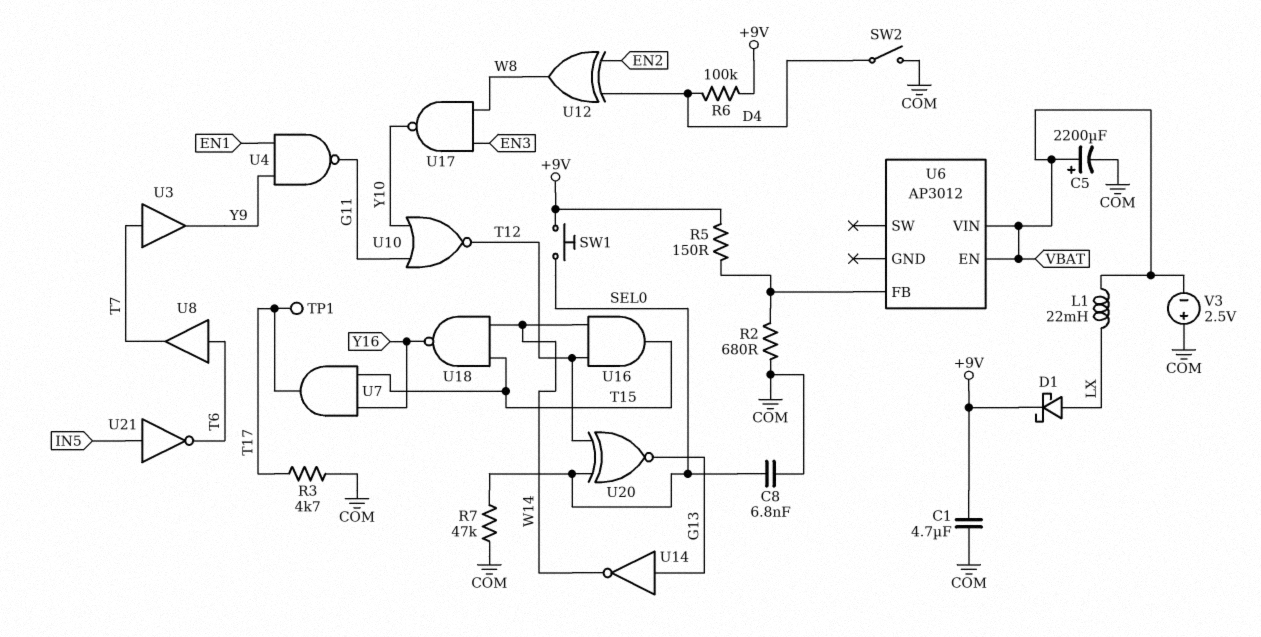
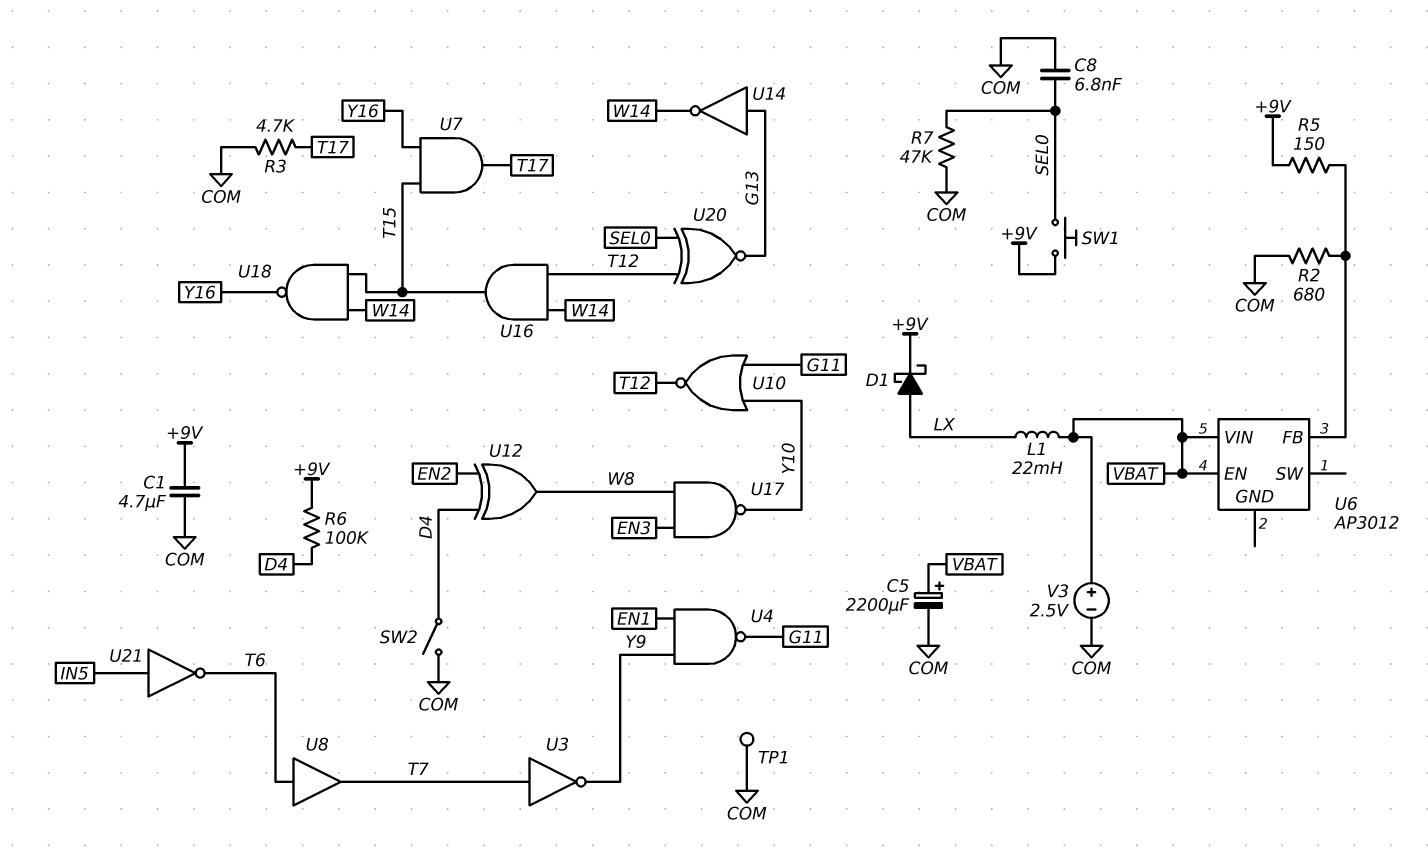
TP1: test point (T17) -> test point (COM)
U3: buffer (in T7, out Y9) -> NOT (in T7, out Y9)
V3: 2.5V (plus COM, minus VBAT) -> 2.5V (plus VBAT, minus COM)

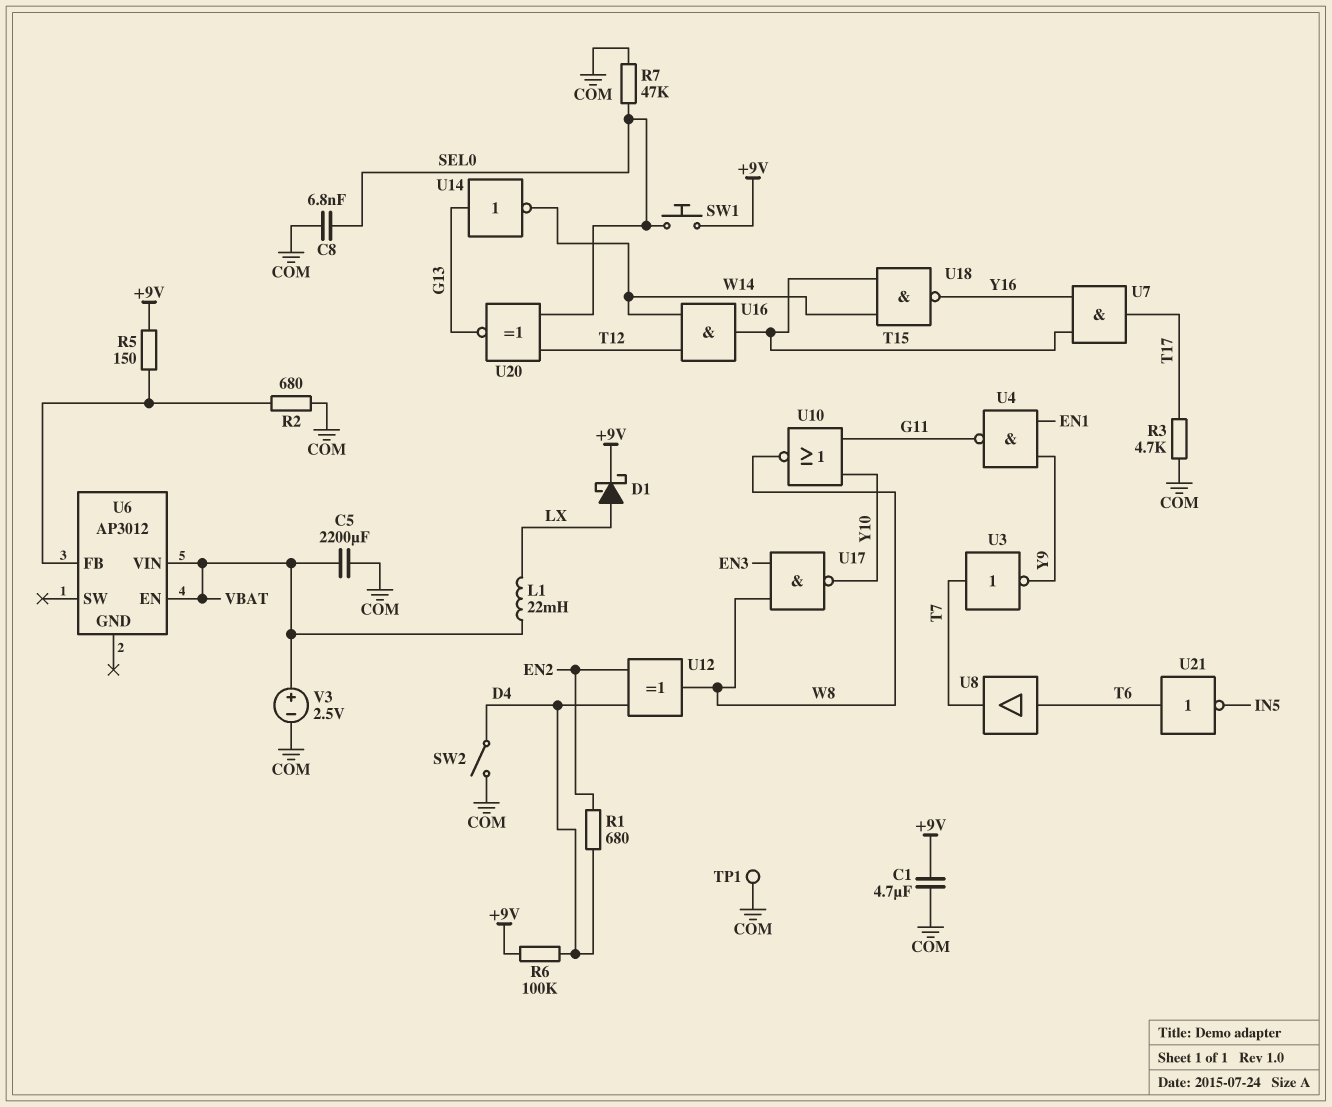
C5: 2200uF (plus VBAT, minus COM) -> 2200uF (COM, VBAT)
R1: none -> 680 (D4, EN2)
U10: NOR (in G11, in Y10, out T12) -> NOR (in G11, in Y10, out W8)
U21: NOT (in IN5, out T6) -> NOT (in T6, out IN5)

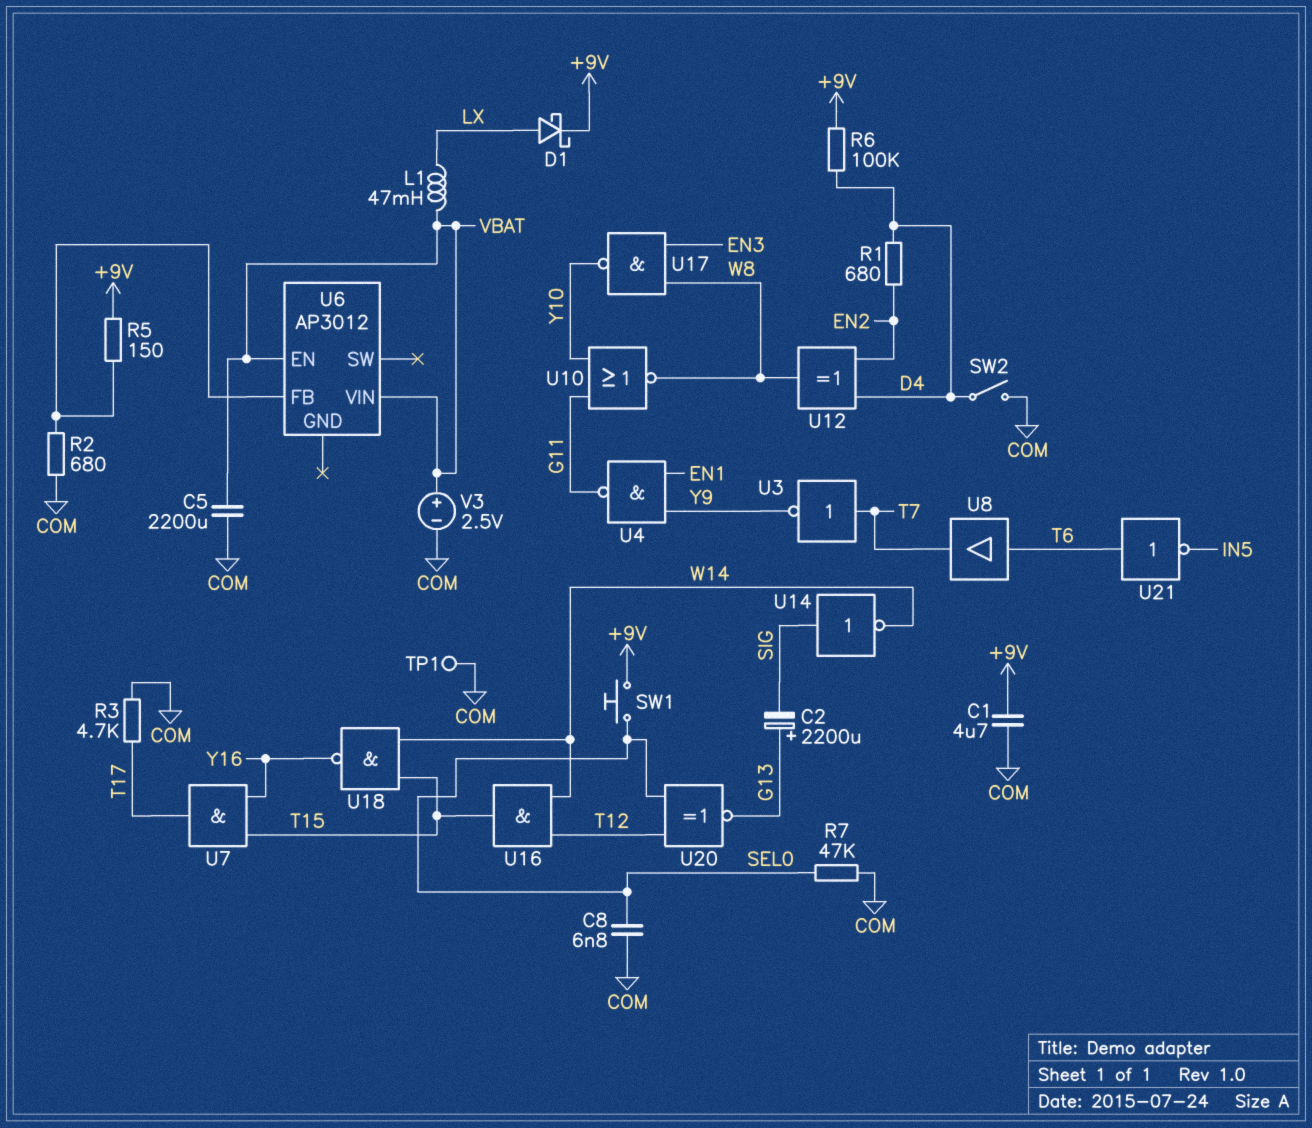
C2: none -> 2200uF (plus G13, minus SIG)
L1: 22mH (LX, VBAT) -> 47mH (LX, VBAT)
U14: NOT (in G13, out W14) -> NOT (in SIG, out W14)

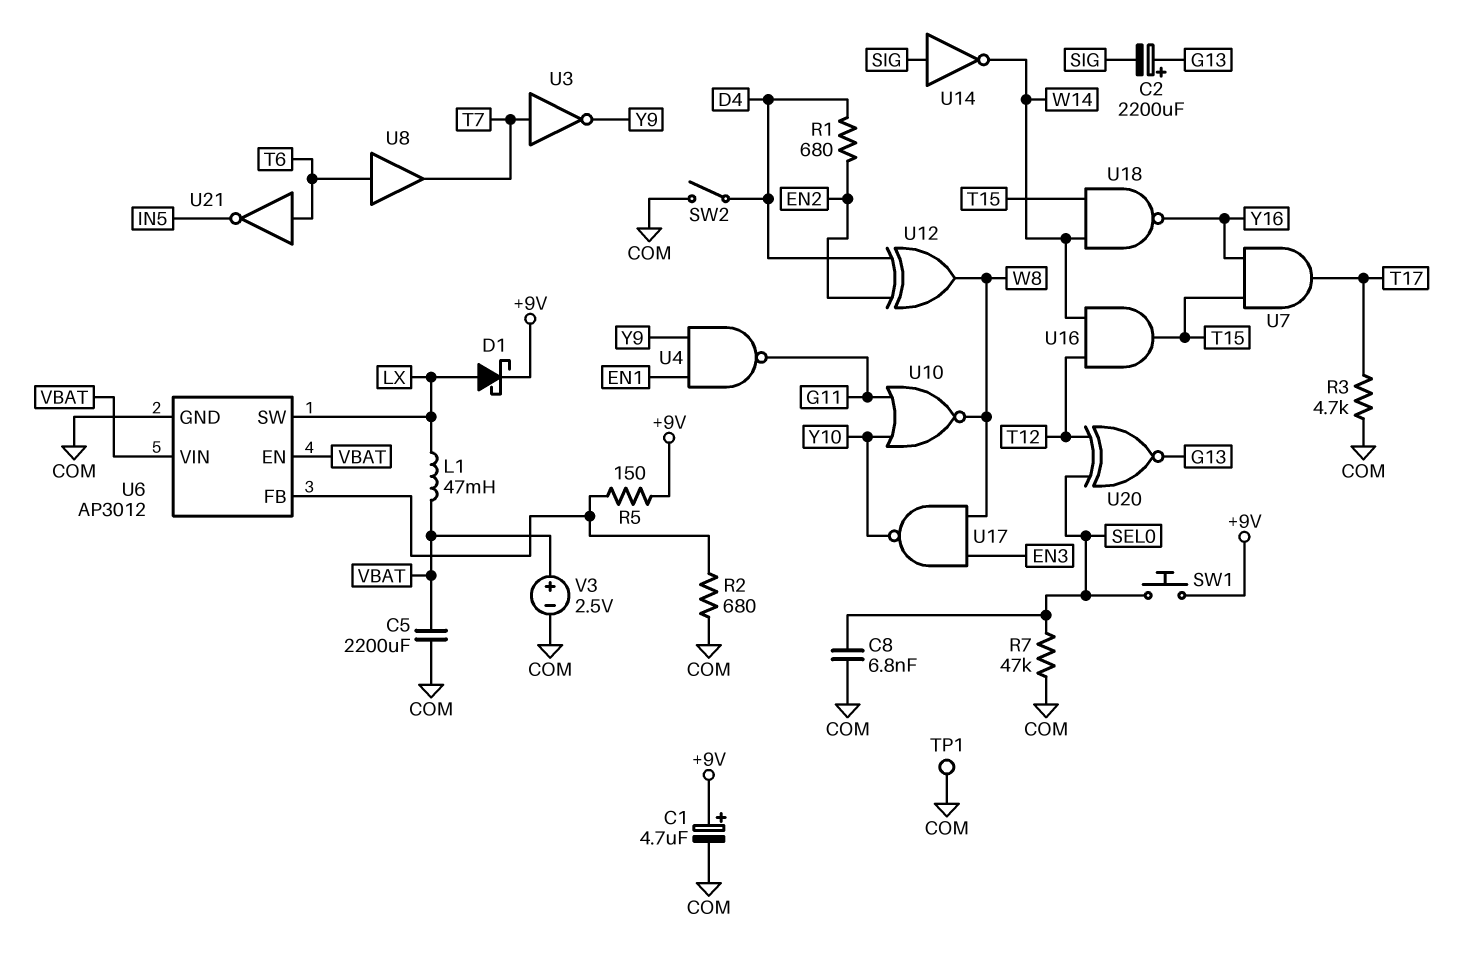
C1: 4.7uF (+9V, COM) -> 4.7uF (plus +9V, minus COM)
R6: 100k (+9V, D4) -> none
U6 pin GND: none -> COM
U6 pin SW: none -> LX

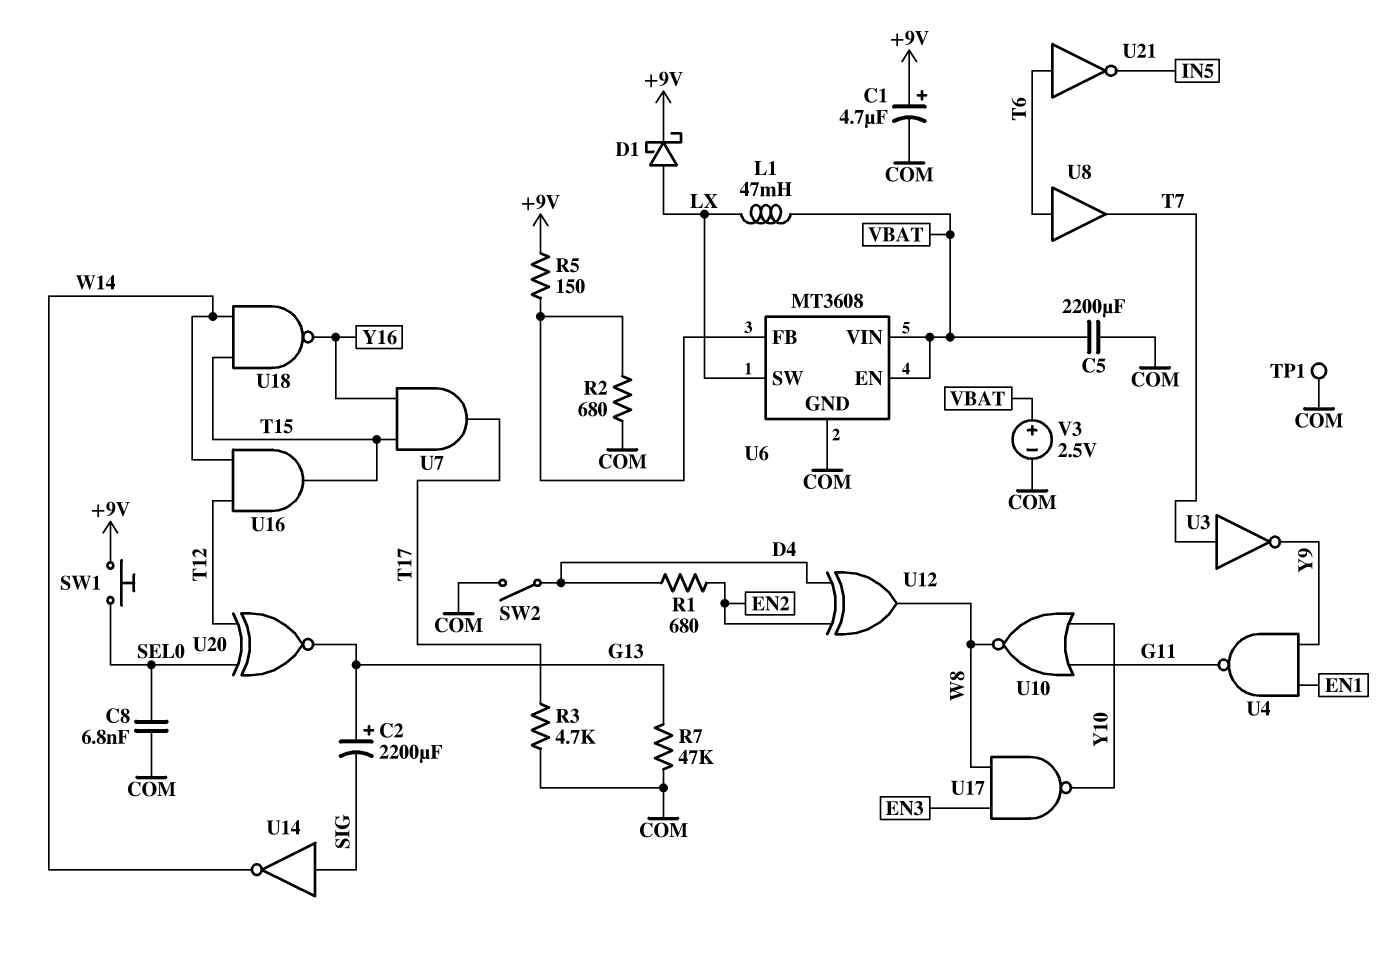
R7: 47k (COM, SEL0) -> 47k (COM, G13)
U6: AP3012 -> MT3608

